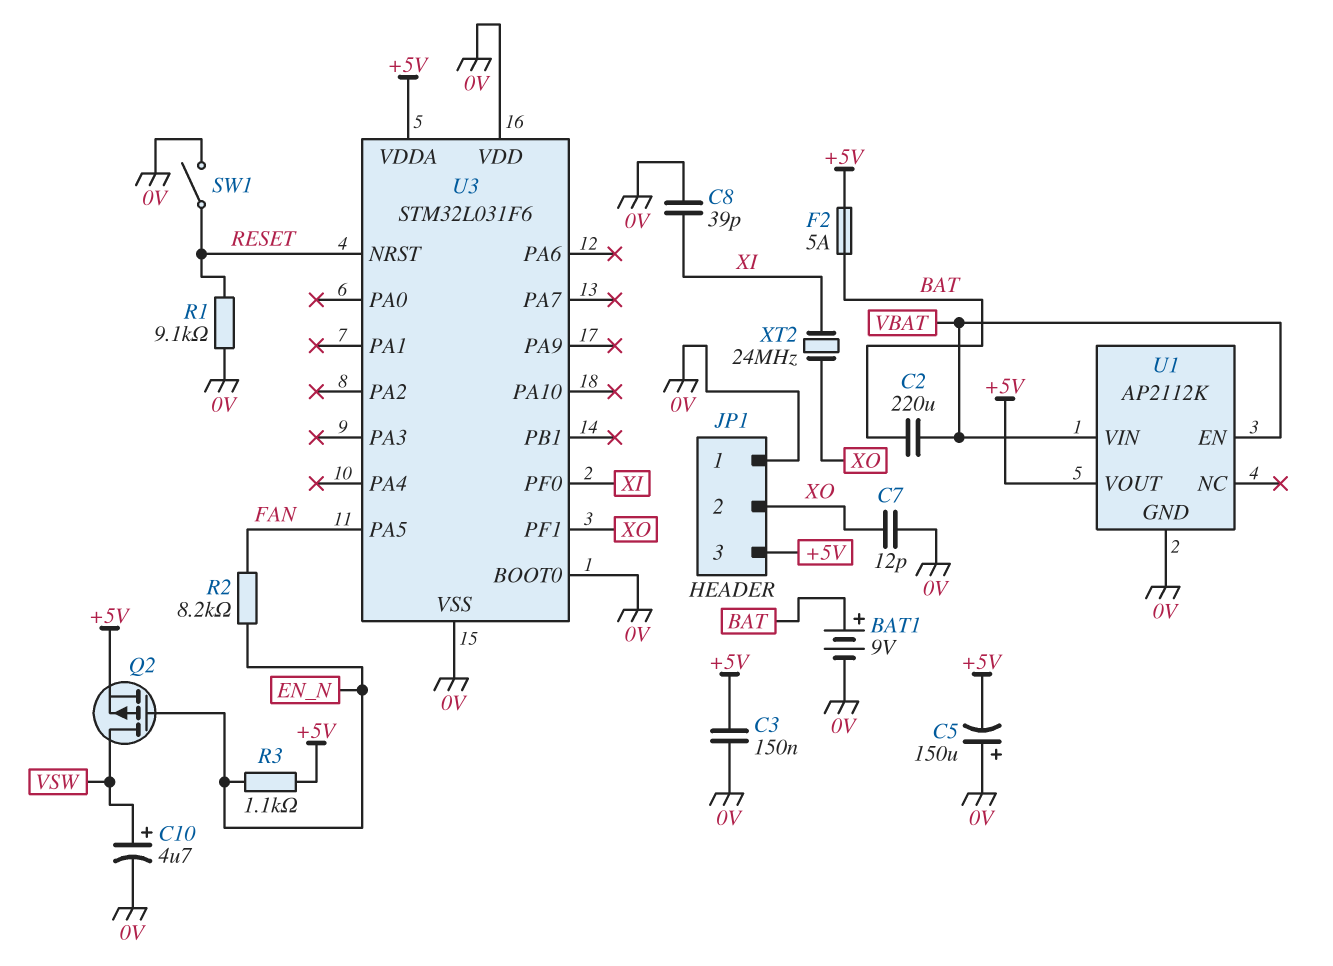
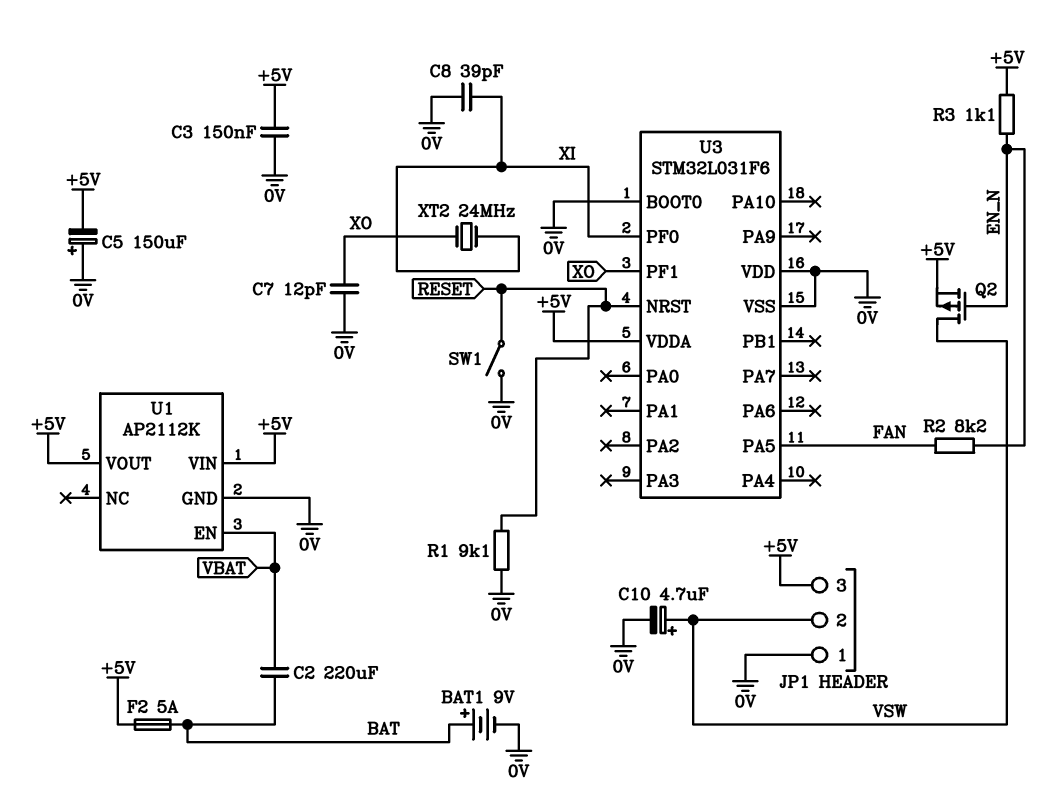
JP1 pin 2: XO -> VSW
U1 pin VIN: VBAT -> +5V

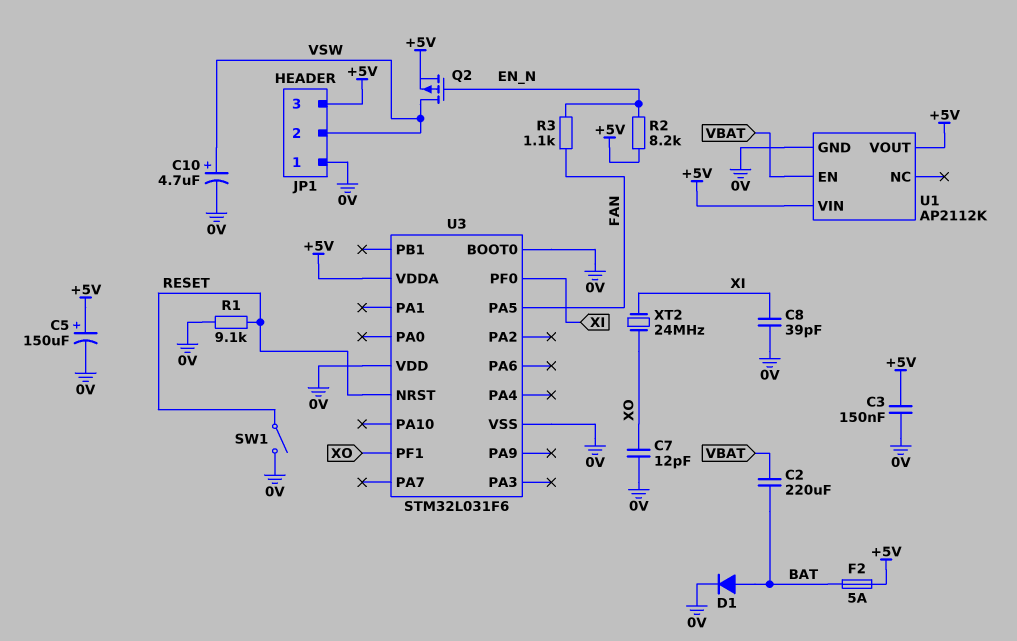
BAT1: 9V (plus BAT, minus 0V) -> none
C5: 150uF (plus 0V, minus +5V) -> 150uF (plus +5V, minus 0V)
D1: none -> diode (A BAT, K 0V)
R2: 8.2k (EN_N, FAN) -> 8.2k (+5V, EN_N)
R3: 1.1k (+5V, EN_N) -> 1.1k (EN_N, FAN)

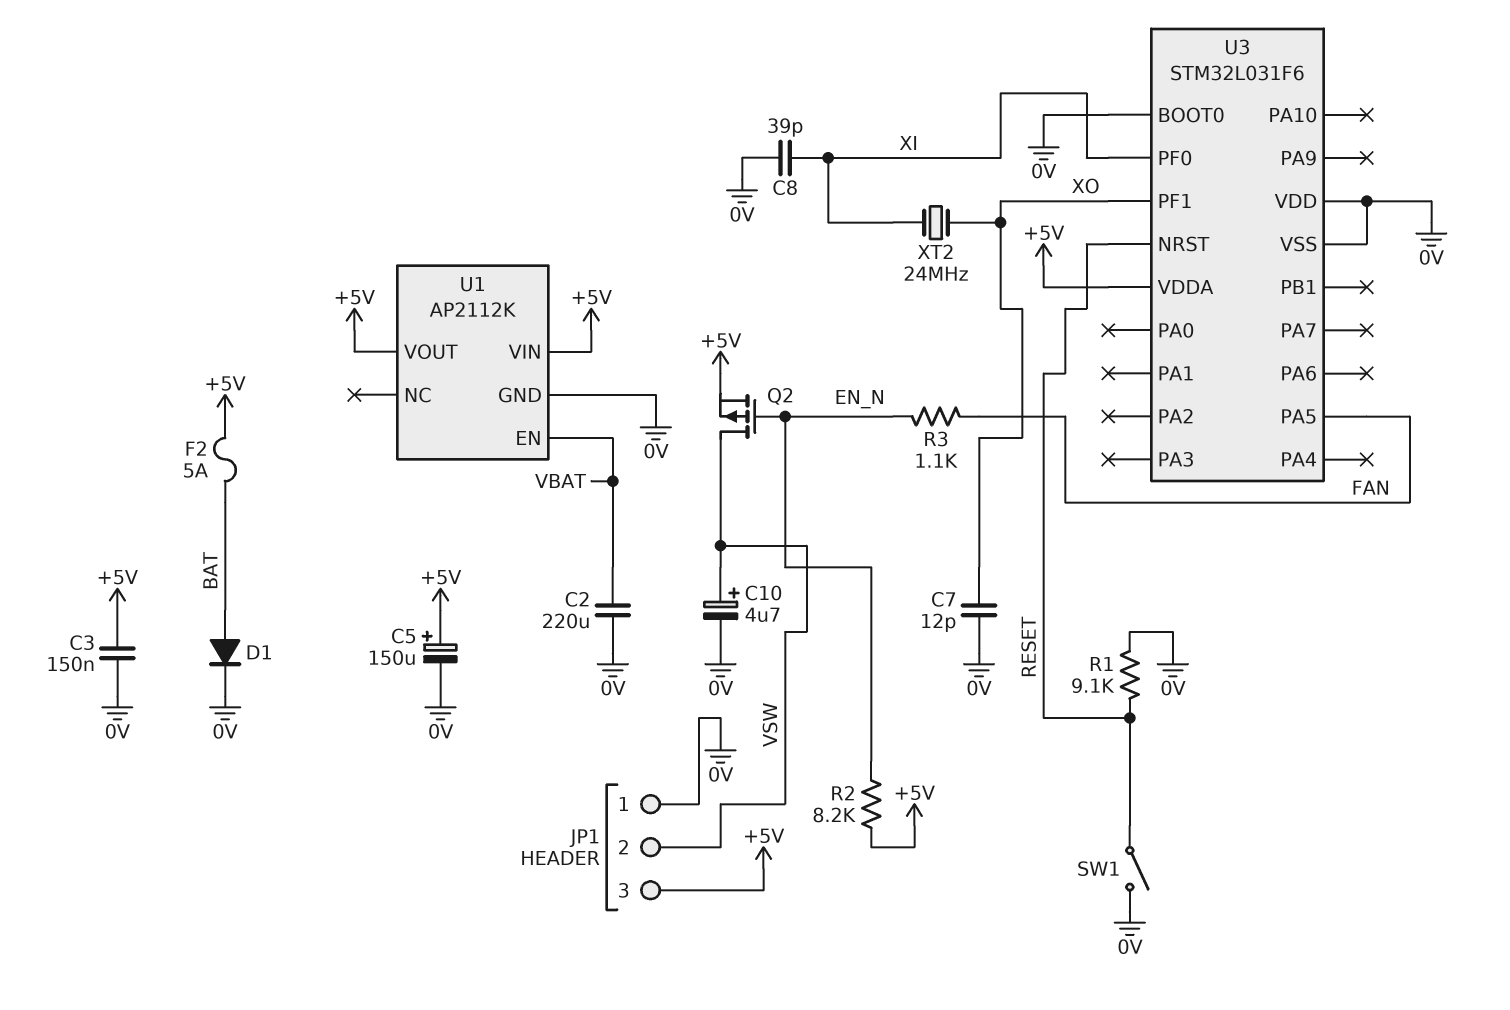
C2: 220uF (BAT, VBAT) -> 220uF (0V, VBAT)

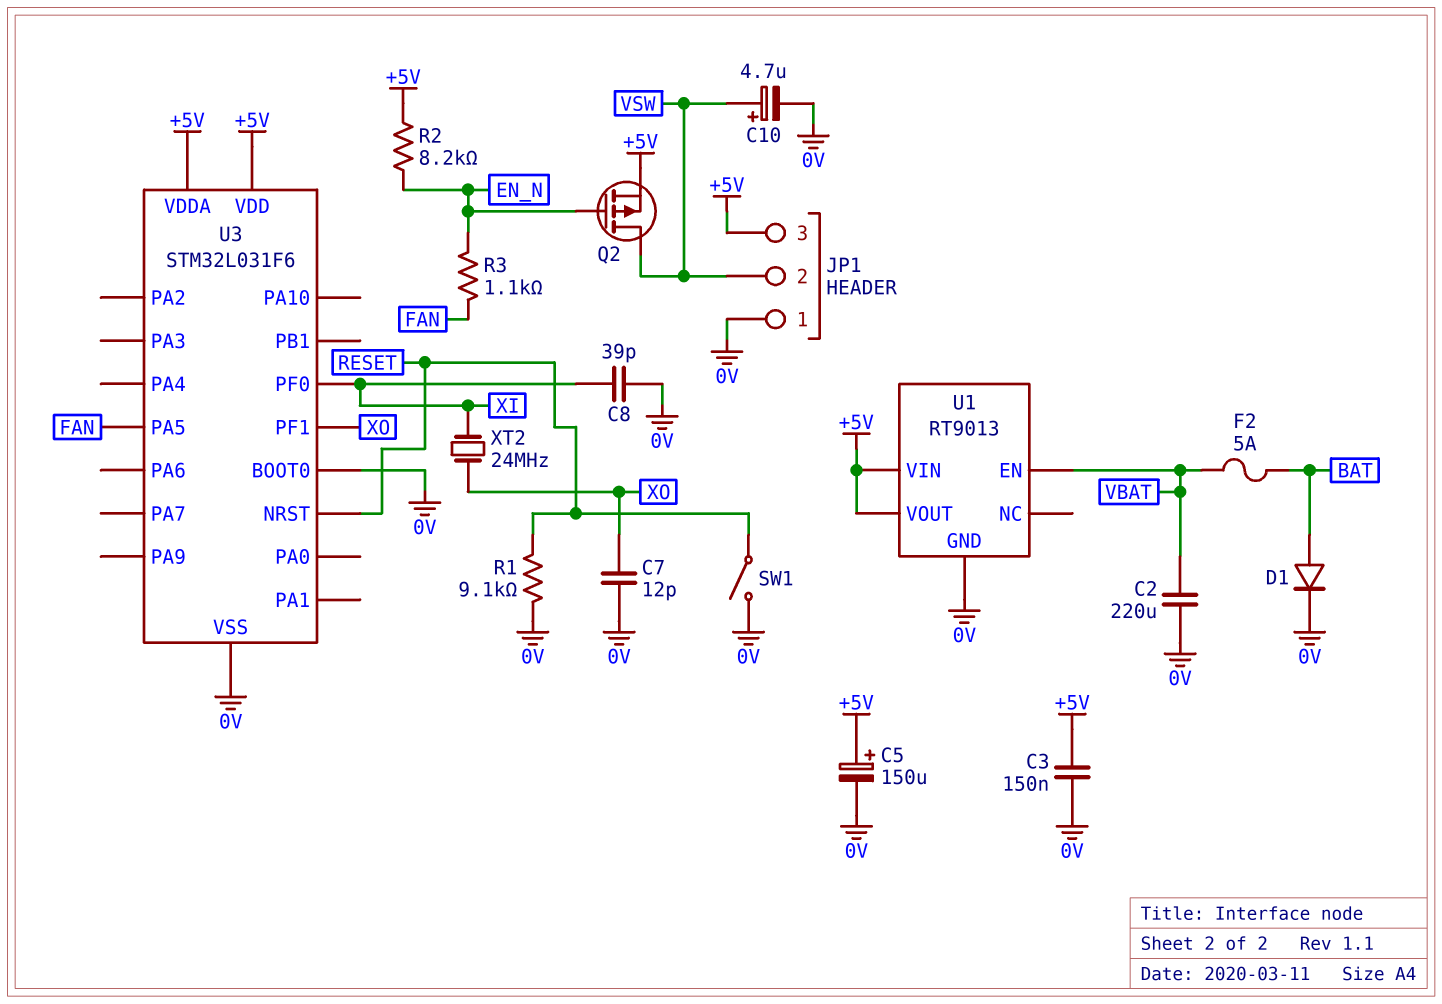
F2: 5A (+5V, BAT) -> 5A (BAT, VBAT)
U1: AP2112K -> RT9013
U3 pin VDD: 0V -> +5V

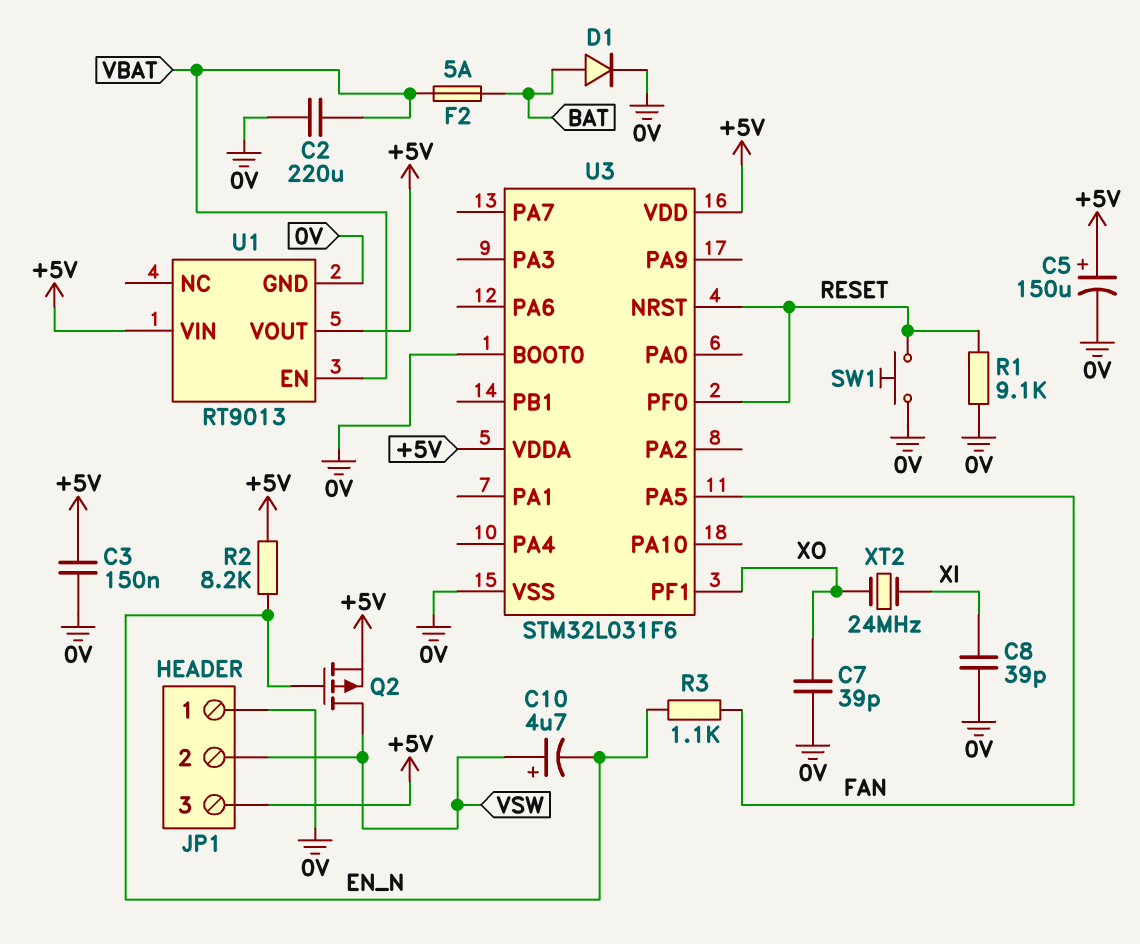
C7: 12pF (0V, XO) -> 39pF (0V, XO)
C10: 4.7uF (plus VSW, minus 0V) -> 4.7uF (plus VSW, minus EN_N)
SW1: switch (0V, RESET) -> button (0V, RESET)
U3 pin PF0: XI -> RESET

